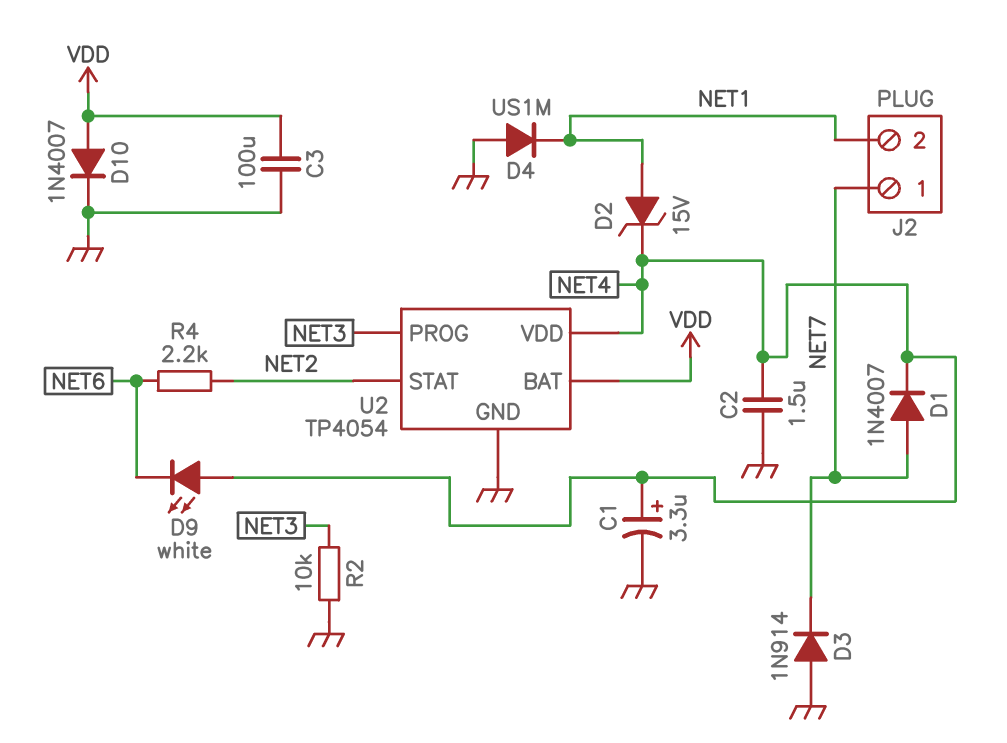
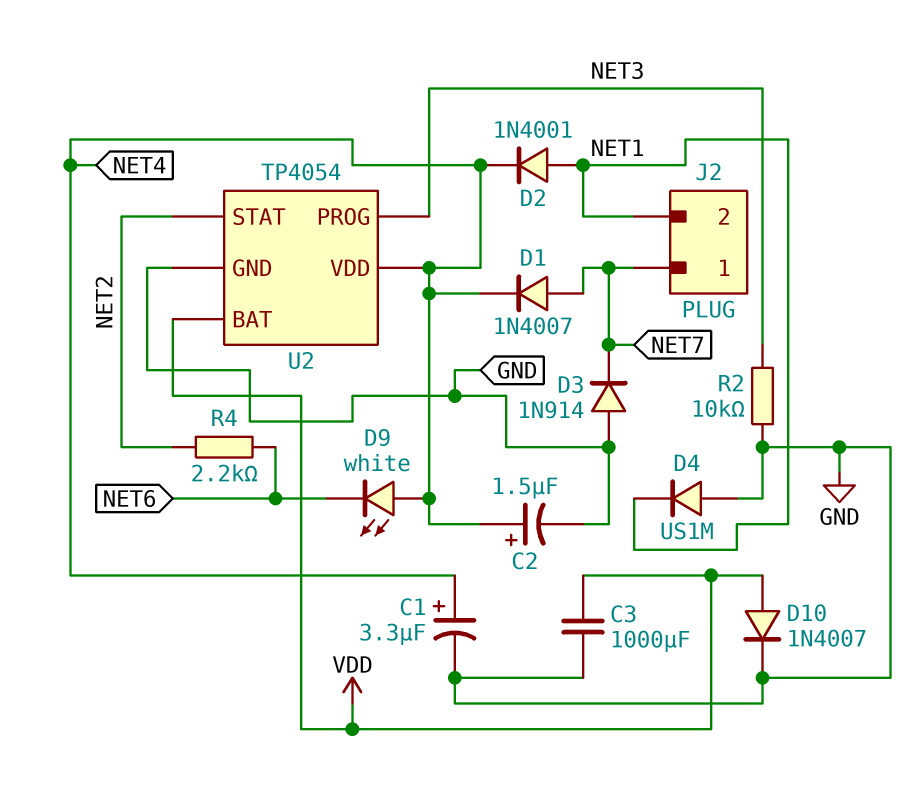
C2: 1.5uF (GND, NET4) -> 1.5uF (plus NET4, minus GND)
C3: 100uF (GND, VDD) -> 1000uF (GND, VDD)
D2: zener 15V (A NET1, K NET4) -> diode 1N4001 (A NET1, K NET4)

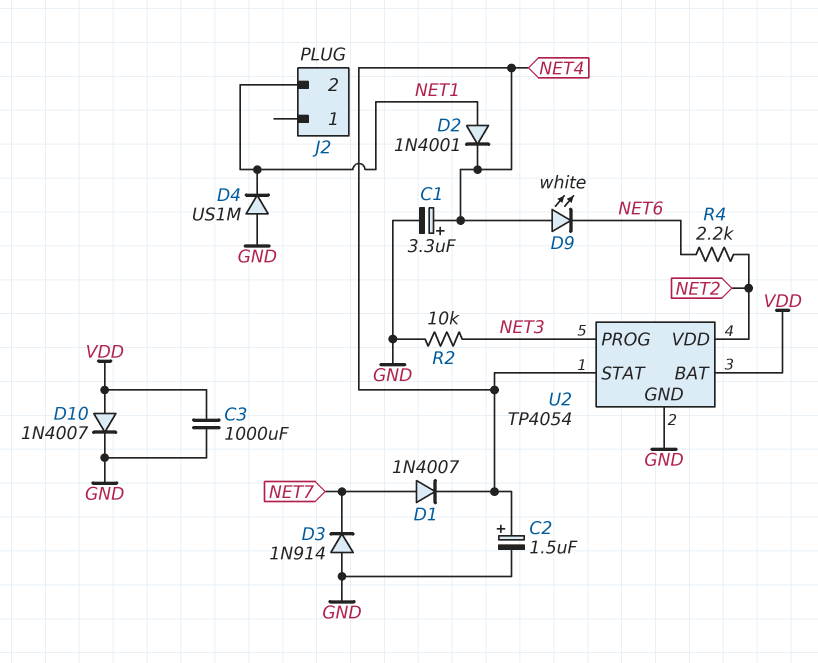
J2 pin 1: NET7 -> none
U2 pin STAT: NET2 -> NET4
U2 pin VDD: NET4 -> NET2

